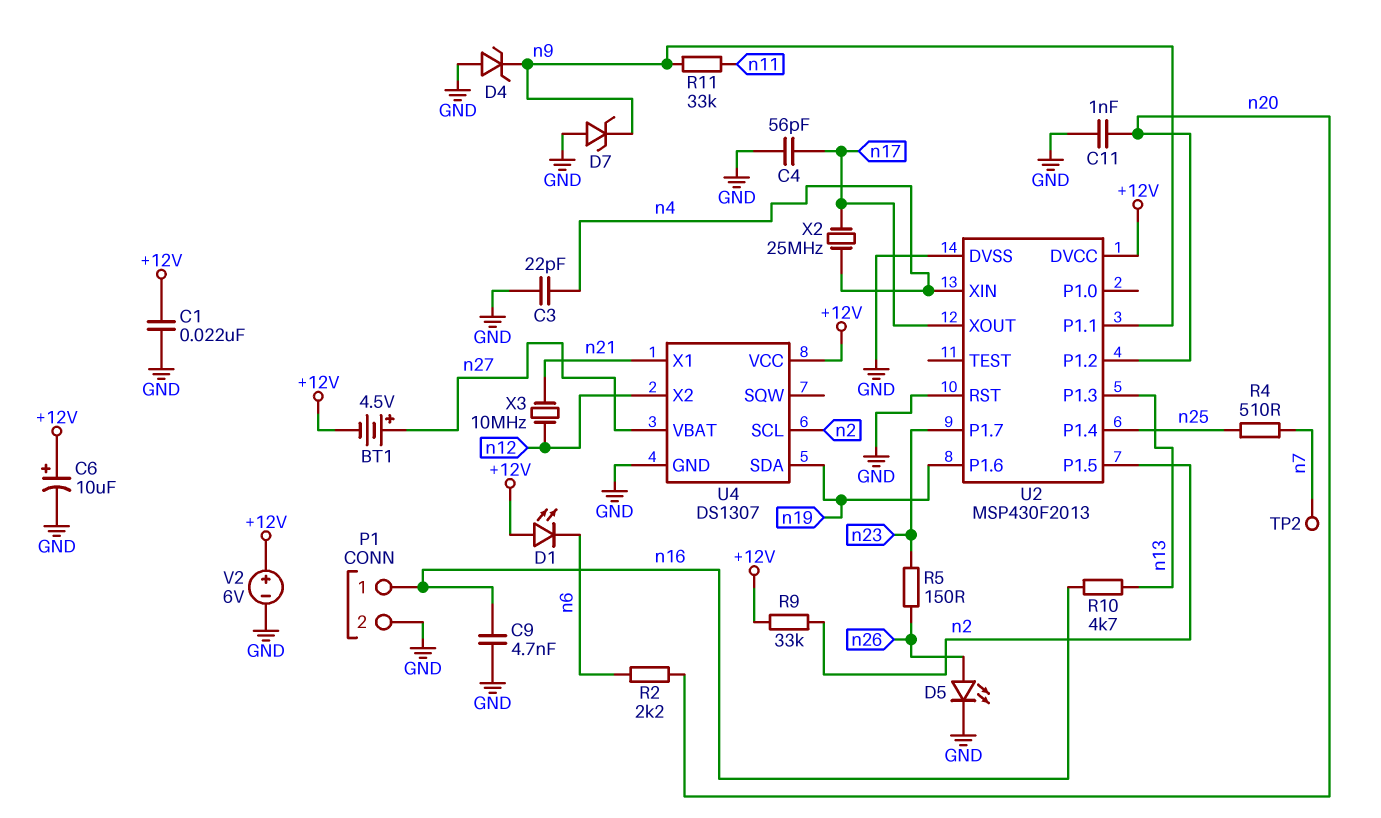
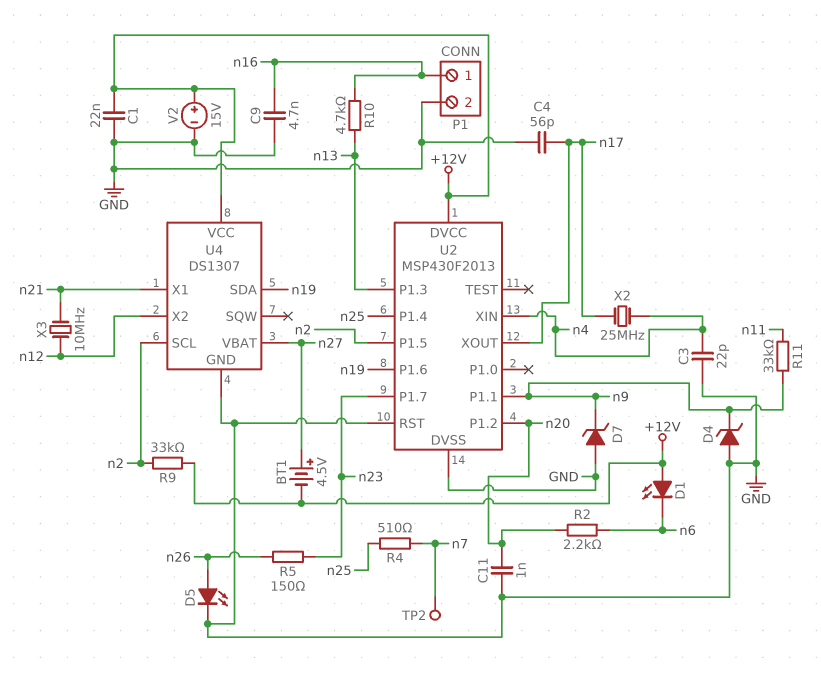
C6: 10uF (plus +12V, minus GND) -> none
V2: 6V (plus +12V, minus GND) -> 15V (plus +12V, minus GND)

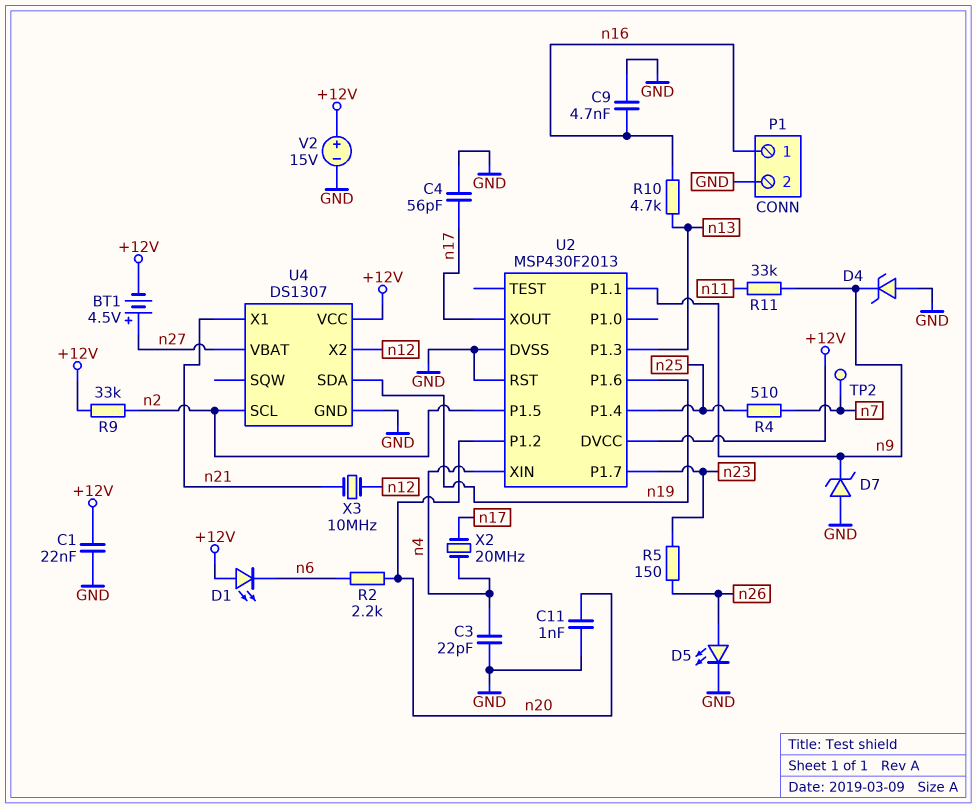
X2: 25MHz (n4, n17) -> 20MHz (n4, n17)

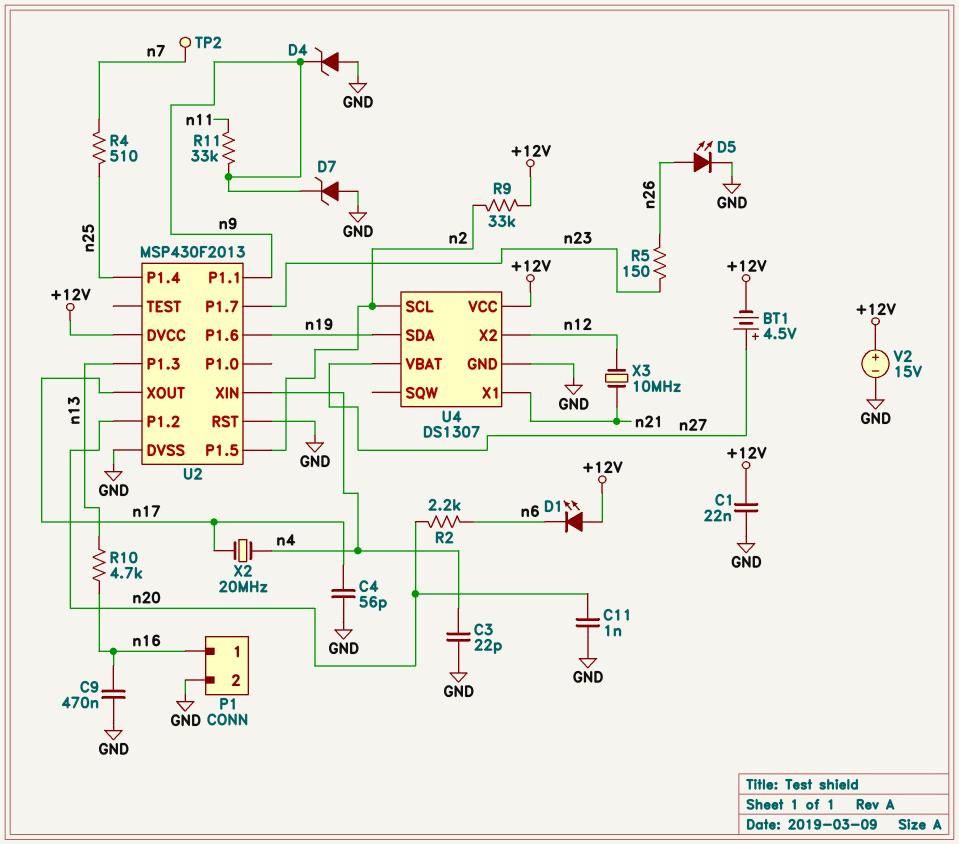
C9: 4.7nF (GND, n16) -> 470nF (GND, n16)

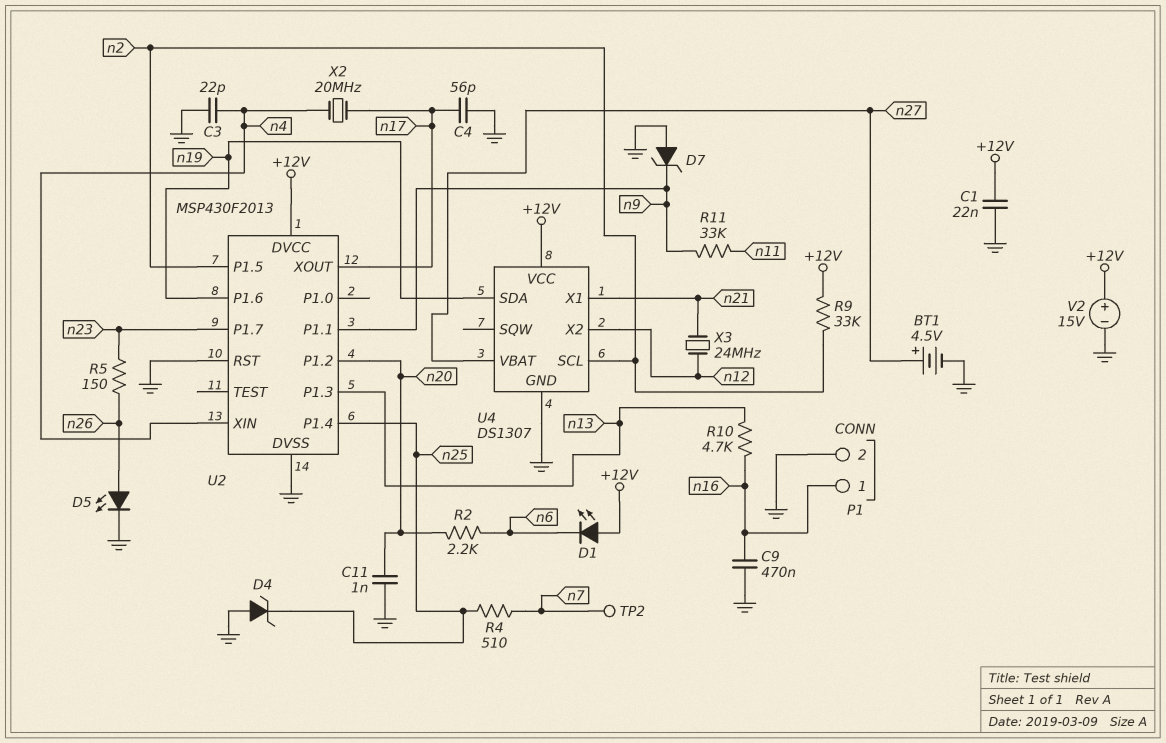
BT1: 4.5V (plus n27, minus +12V) -> 4.5V (plus n27, minus GND)
D4: zener (A GND, K n9) -> zener (A GND, K n25)
X3: 10MHz (n12, n21) -> 24MHz (n12, n21)

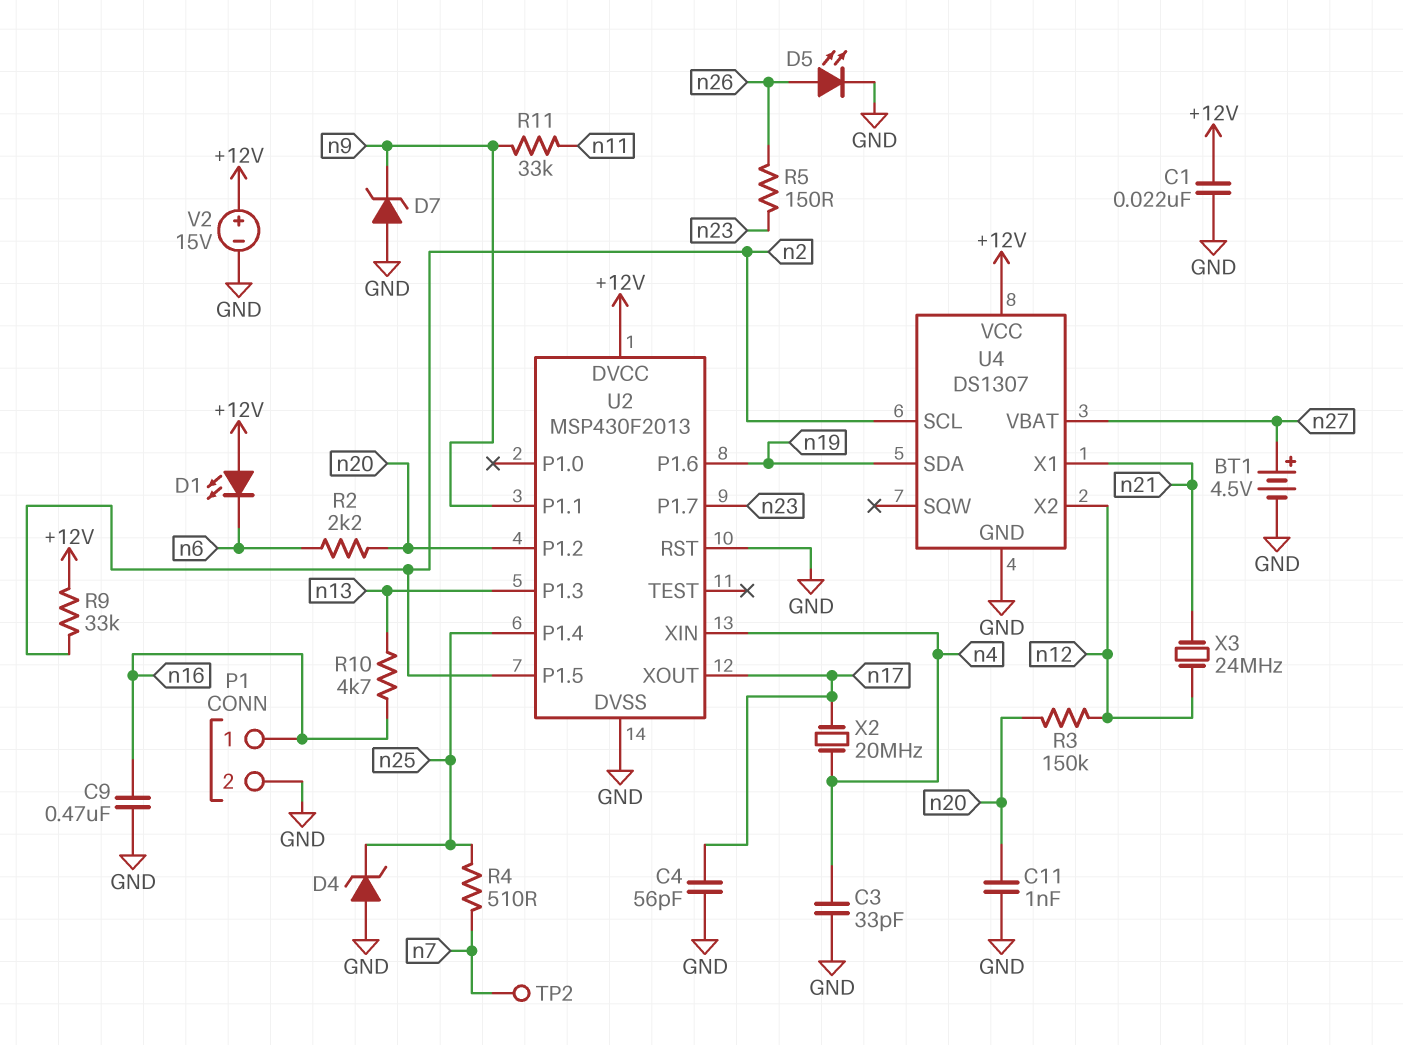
C3: 22pF (GND, n4) -> 33pF (GND, n4)
R3: none -> 150k (n12, n20)

